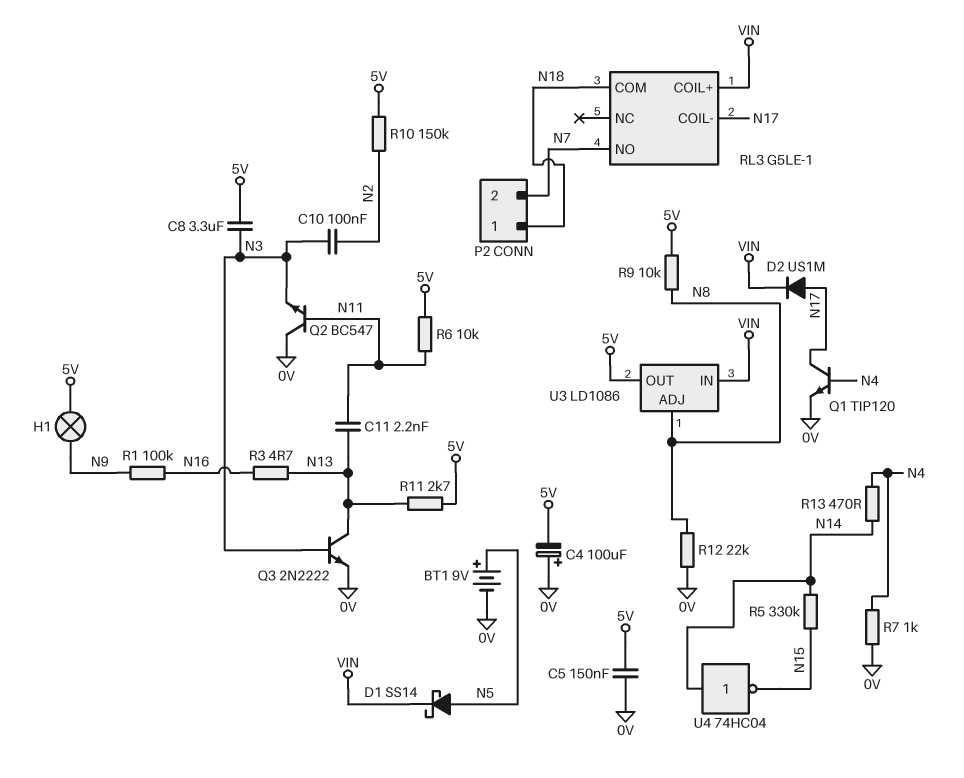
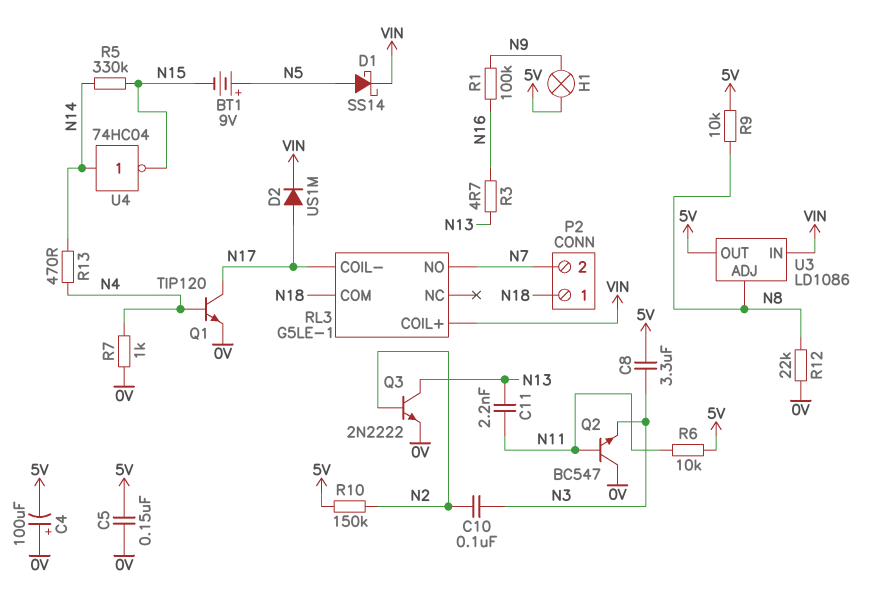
BT1: 9V (plus N5, minus 0V) -> 9V (plus N5, minus N15)
Q3: NPN 2N2222 (B N3, C N13, E 0V) -> NPN 2N2222 (B N2, C N13, E 0V)
R11: 2.7k (5V, N13) -> none

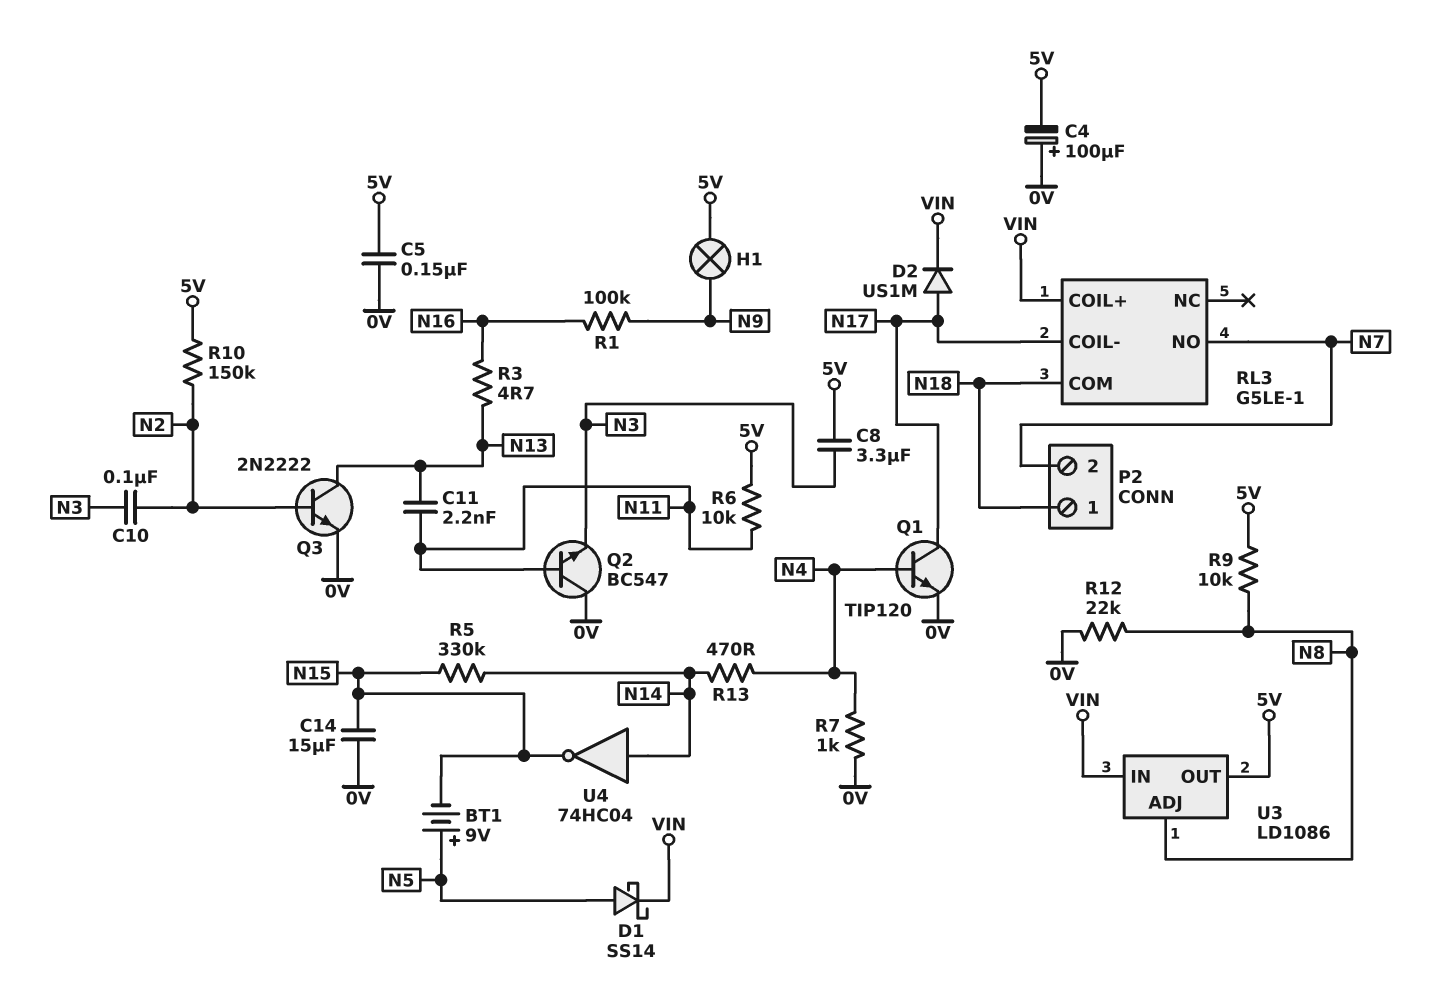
C14: none -> 15uF (0V, N15)

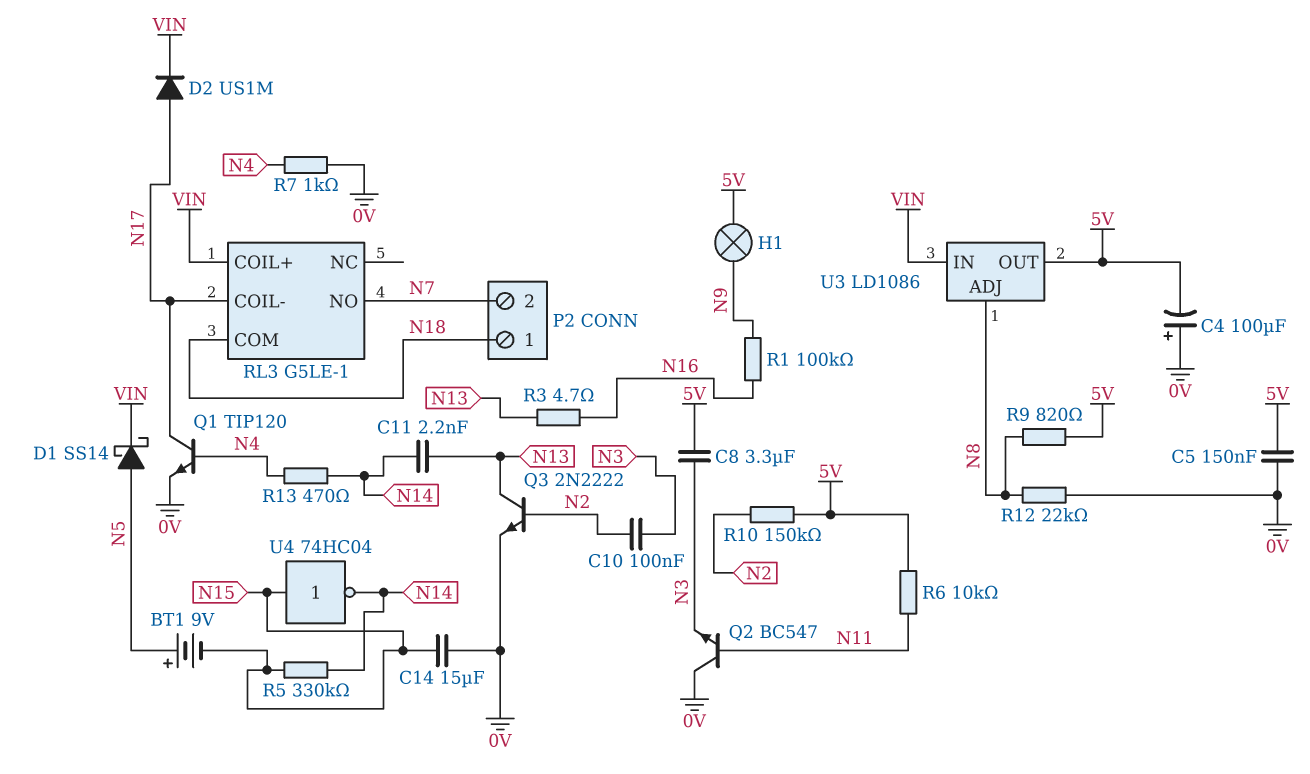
C11: 2.2nF (N11, N13) -> 2.2nF (N13, N14)
R9: 10k (5V, N8) -> 820 (5V, N8)
U4: NOT 74HC04 (in N14, out N15) -> NOT 74HC04 (in N15, out N14)

